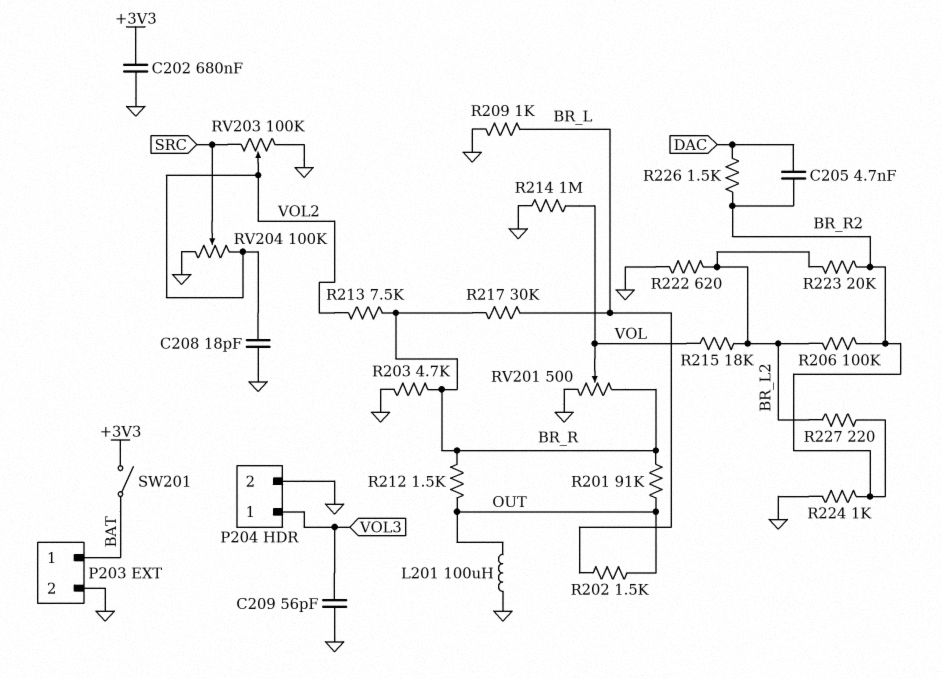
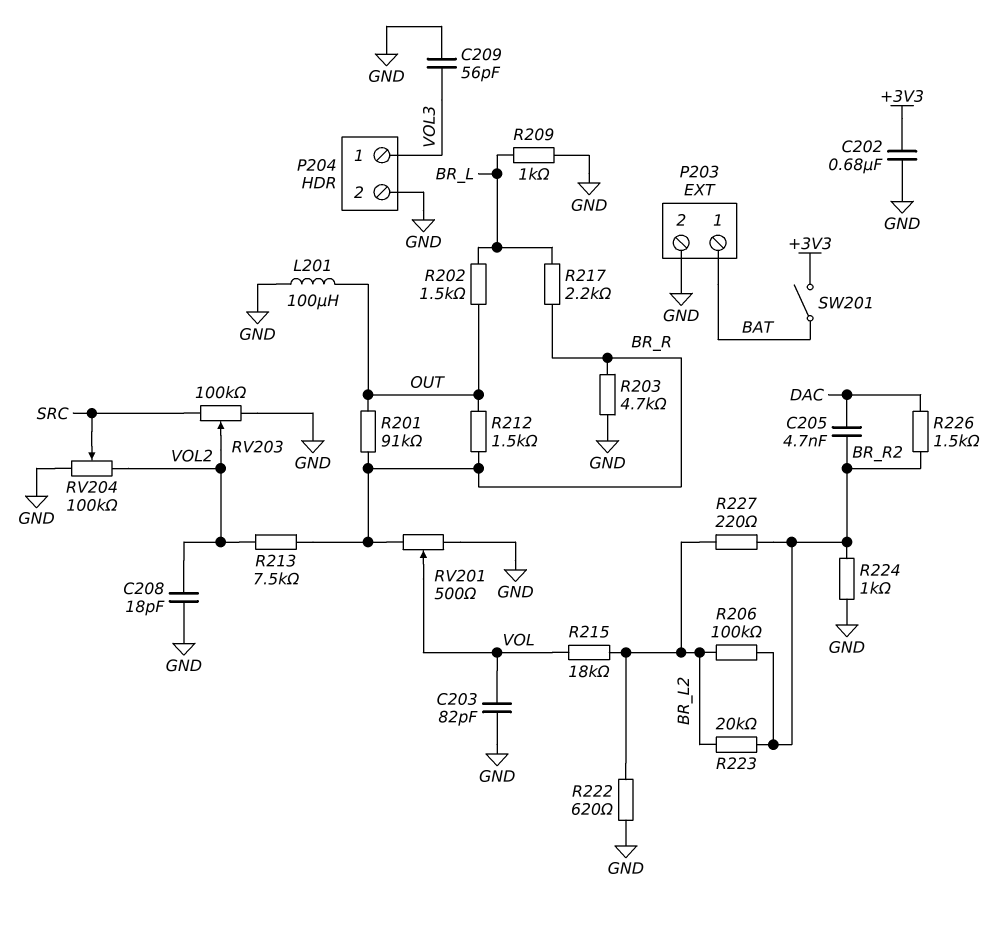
C203: none -> 82pF (GND, VOL)
R214: 1M (GND, VOL) -> none
R217: 30k (BR_L, BR_R) -> 2.2k (BR_L, BR_R)

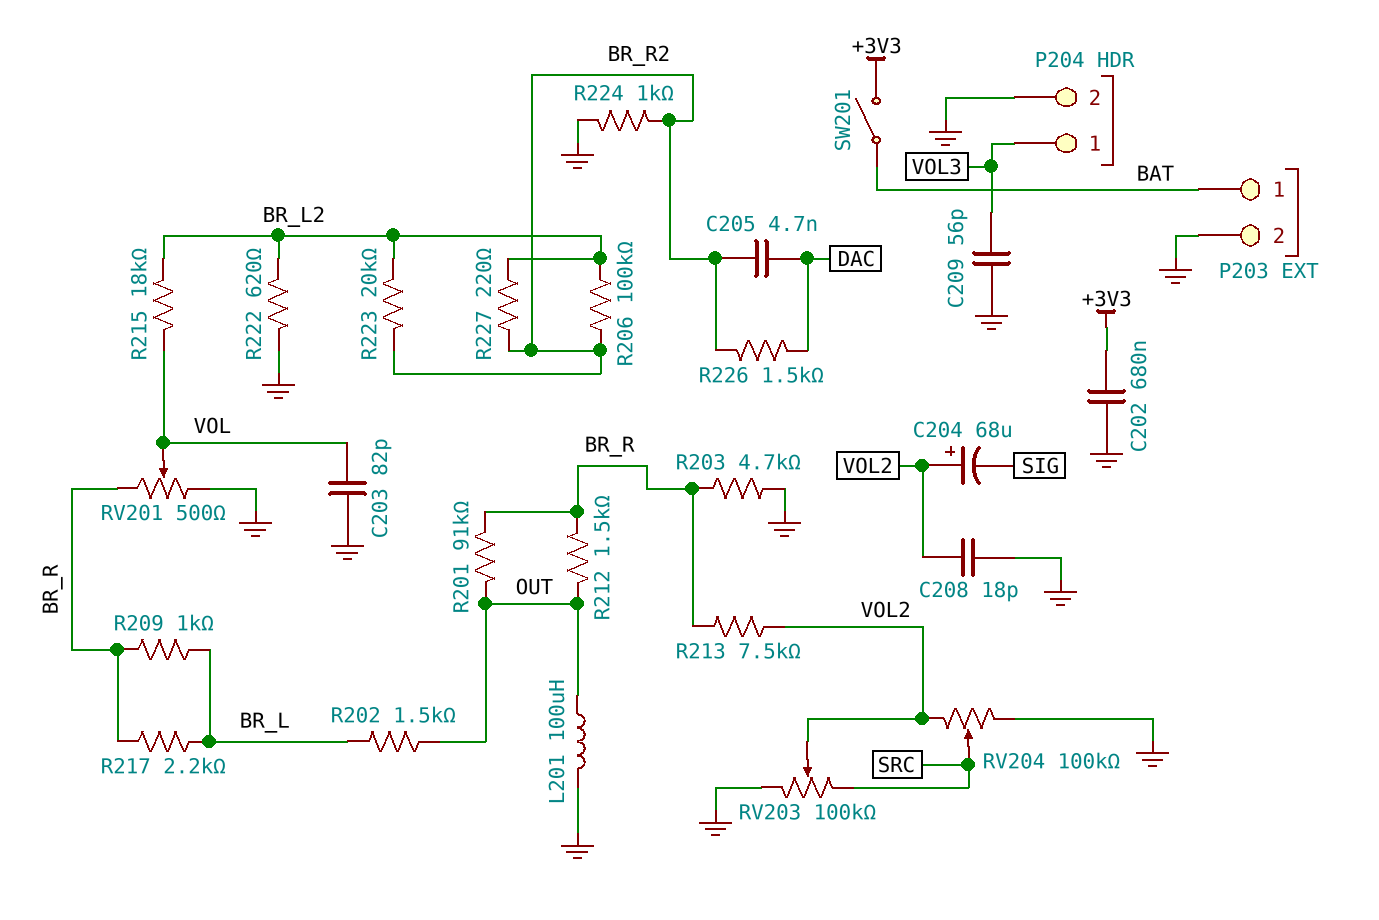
C204: none -> 68uF (plus VOL2, minus SIG)
R209: 1k (BR_L, GND) -> 1k (BR_L, BR_R)

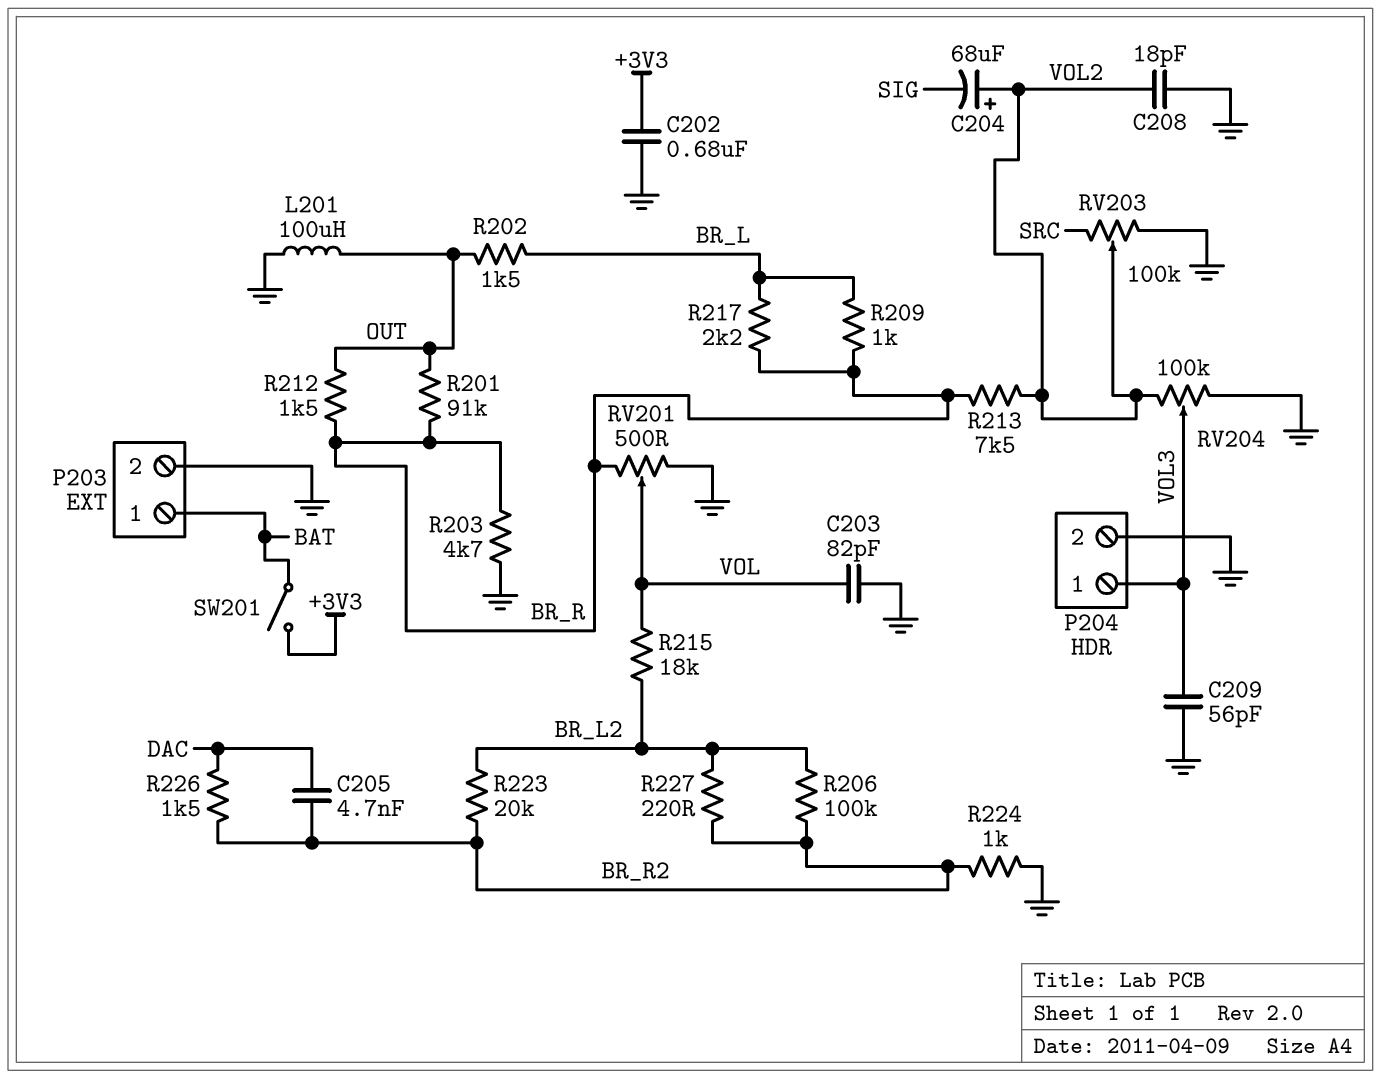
R222: 620 (BR_L2, GND) -> none
RV204: 100k (GND, VOL2, wiper SRC) -> 100k (GND, VOL2, wiper VOL3)

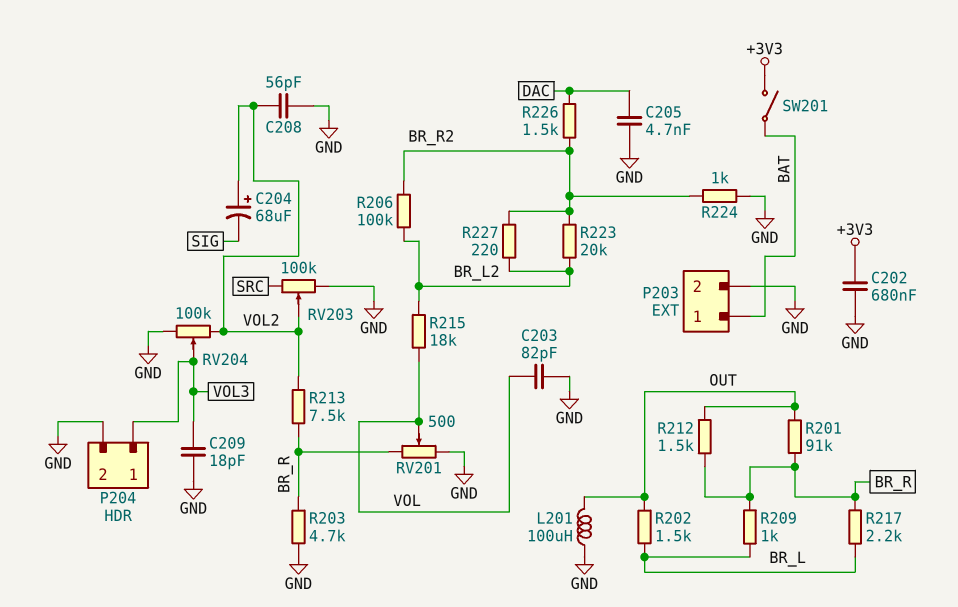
C205: 4.7nF (BR_R2, DAC) -> 4.7nF (DAC, GND)
C208: 18pF (GND, VOL2) -> 56pF (GND, VOL2)
C209: 56pF (GND, VOL3) -> 18pF (GND, VOL3)

